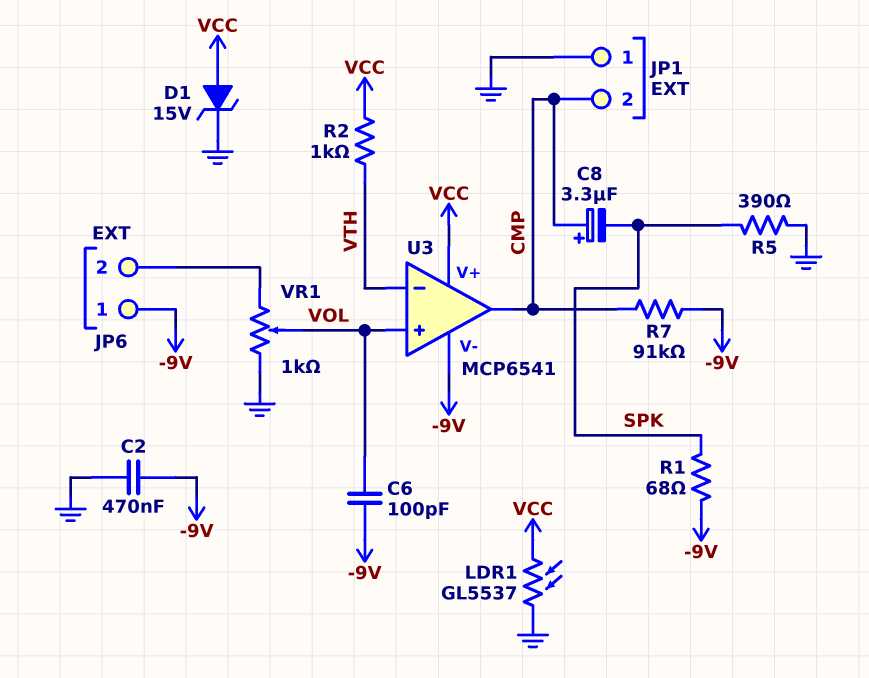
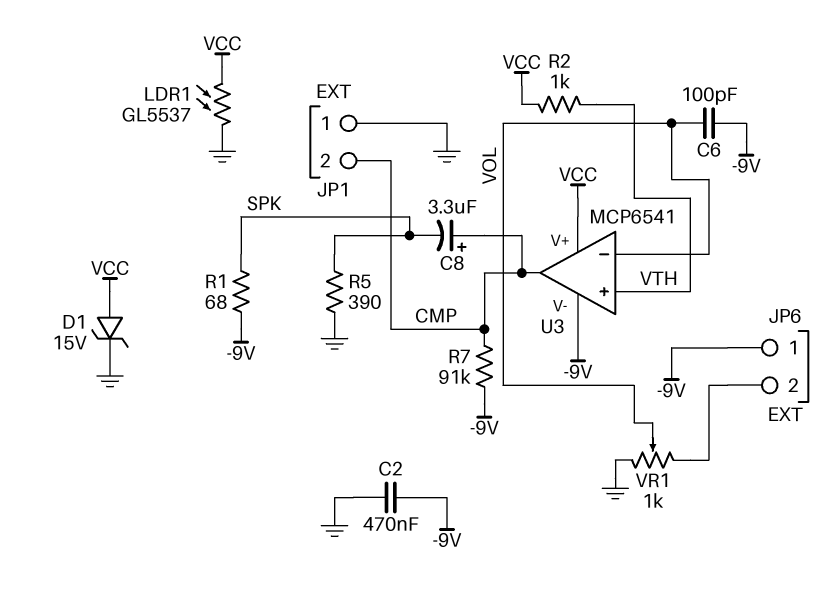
U3 pin in+: VOL -> VTH
U3 pin in-: VTH -> VOL

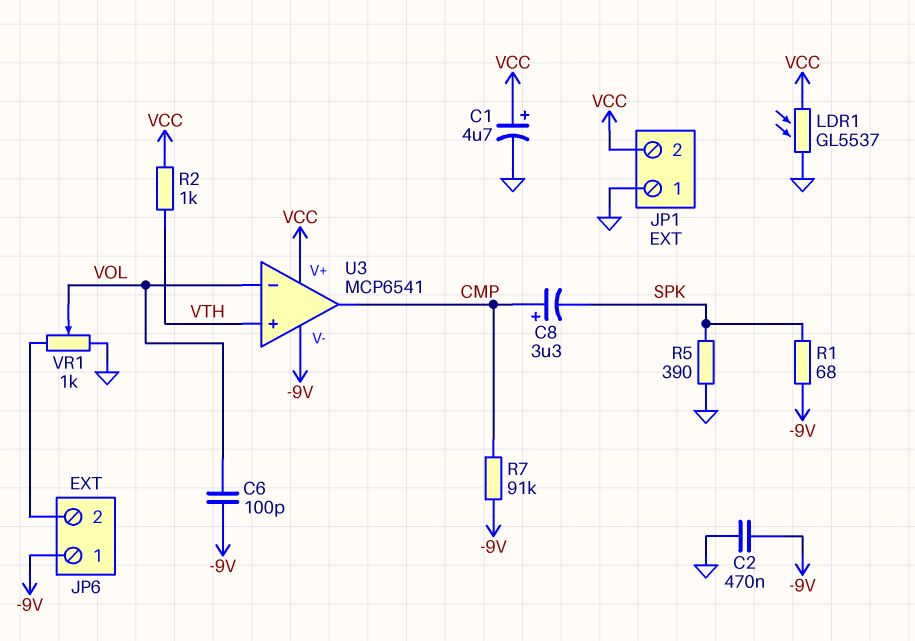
C1: none -> 4.7uF (plus VCC, minus GND)
D1: zener 15V (A VCC, K GND) -> none
JP1 pin 2: CMP -> VCC

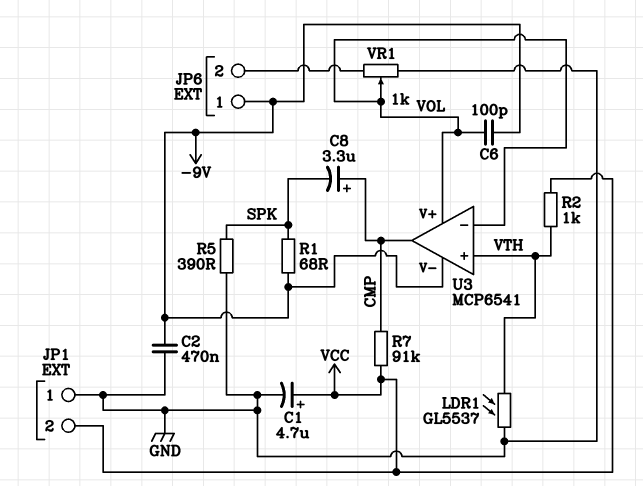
LDR1: GL5537 (GND, VCC) -> GL5537 (GND, VTH)
R7: 91k (-9V, CMP) -> 91k (CMP, VCC)
U3 pin V+: VCC -> VOL

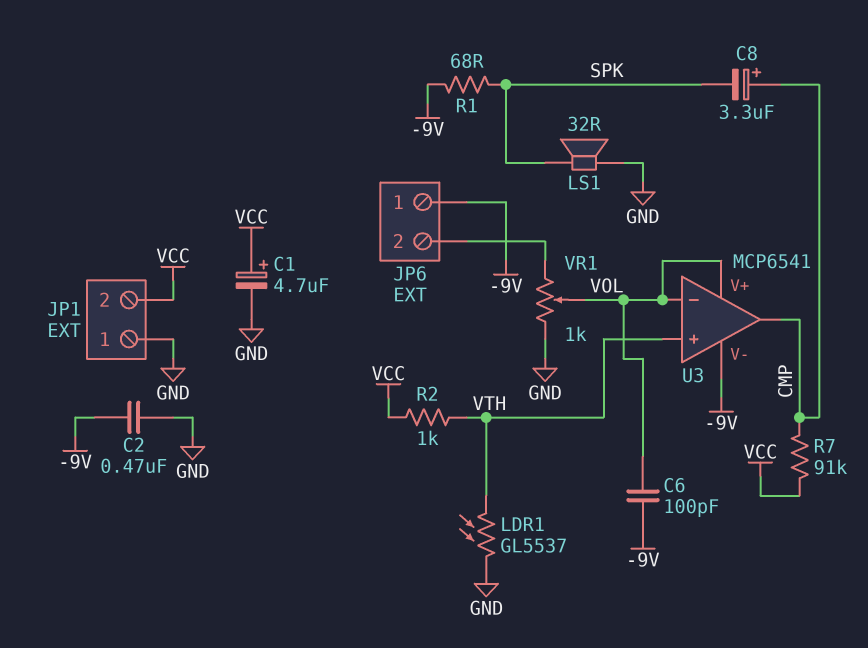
LS1: none -> speaker 32R (GND, SPK)
R5: 390 (GND, SPK) -> none

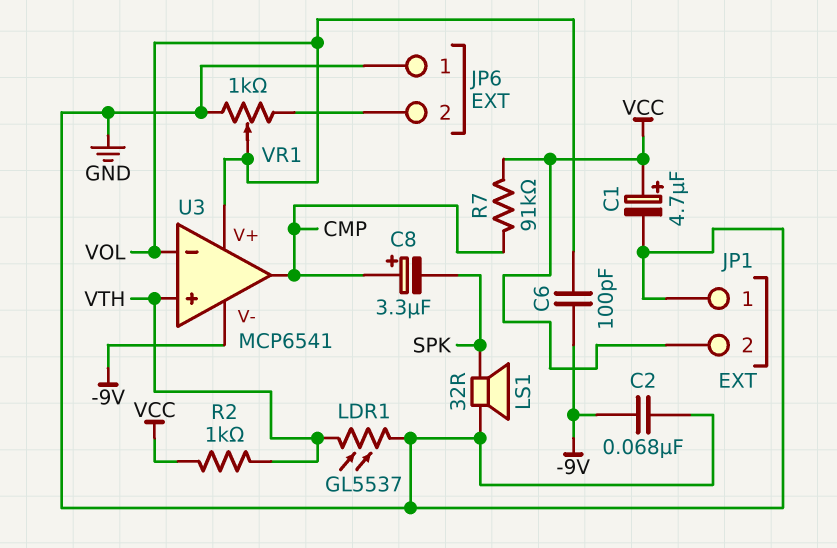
C2: 470nF (-9V, GND) -> 68nF (-9V, GND)
JP6 pin 1: -9V -> GND
R1: 68 (-9V, SPK) -> none

